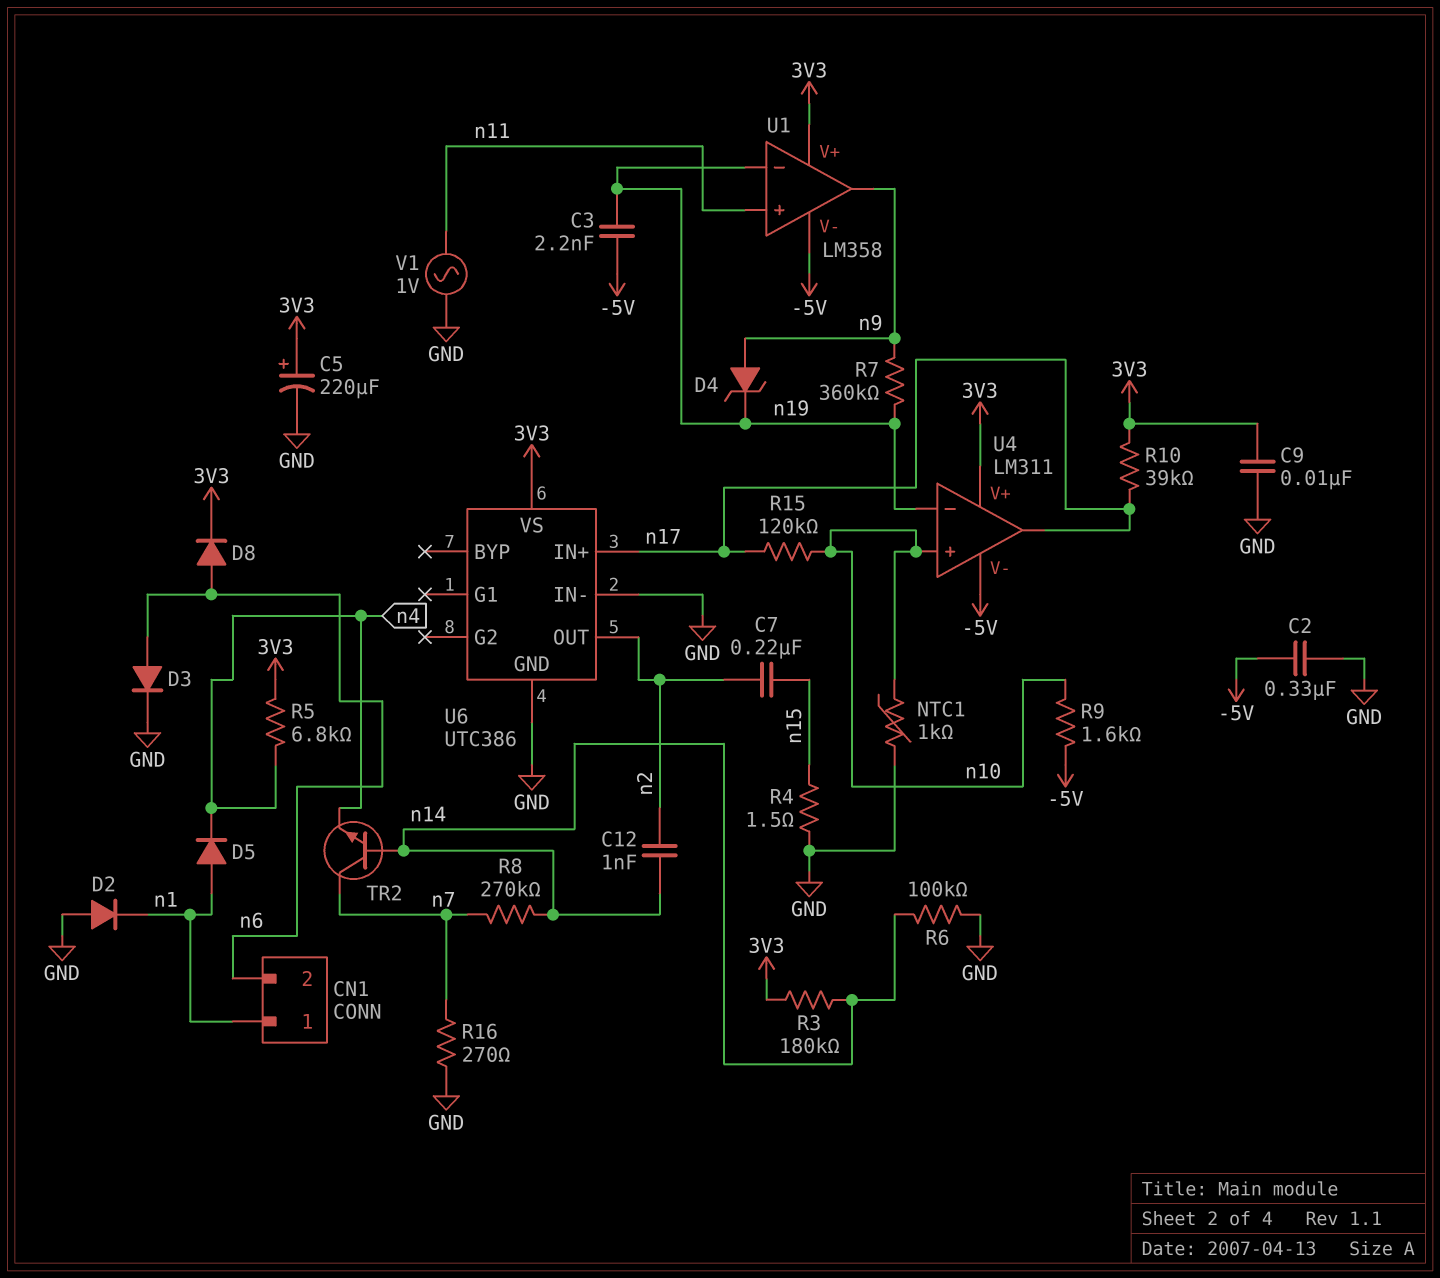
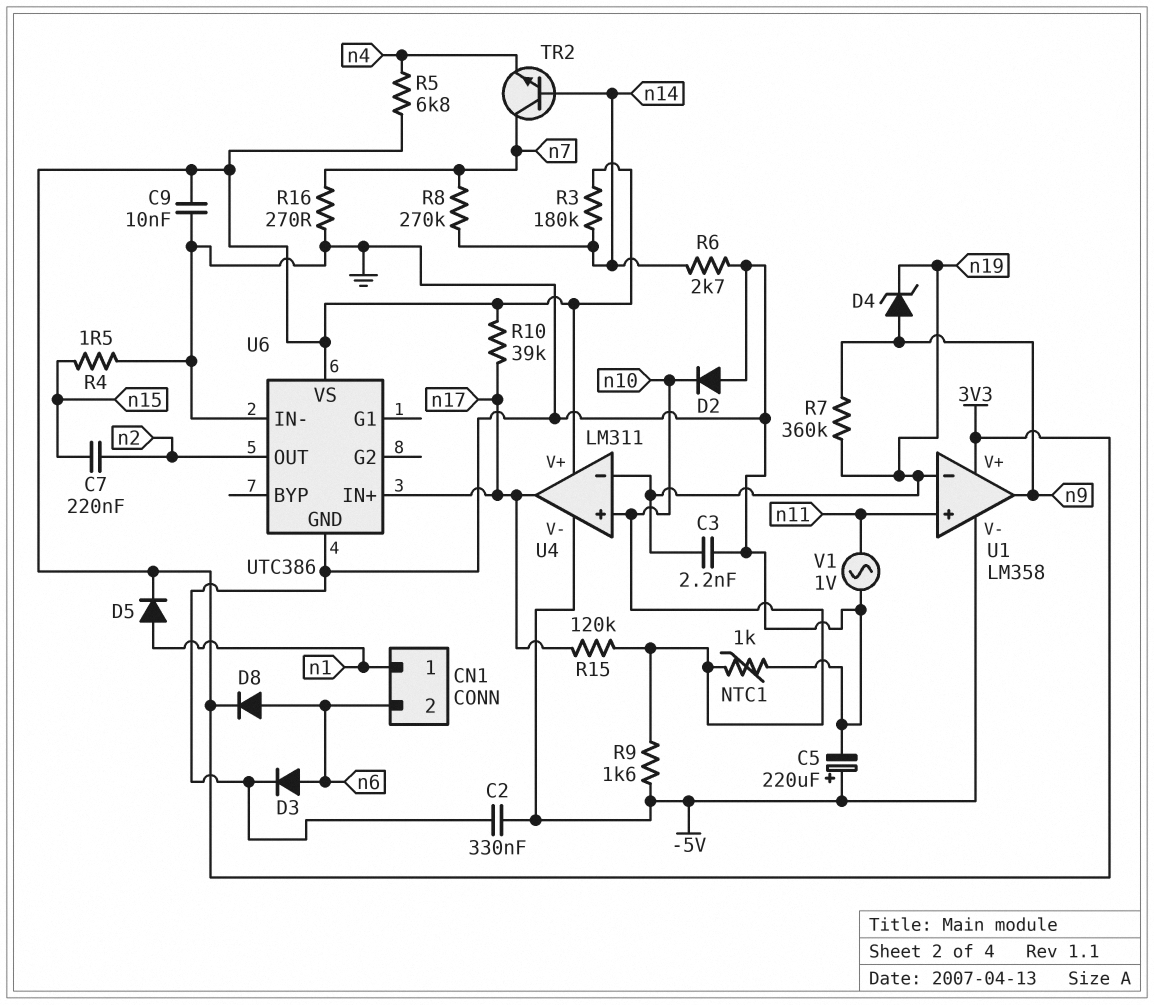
C3: 2.2nF (-5V, n19) -> 2.2nF (GND, n19)
C5: 220uF (plus 3V3, minus GND) -> 220uF (plus -5V, minus GND)
C12: 1nF (n2, n14) -> none
D2: diode (A GND, K n1) -> diode (A GND, K n10)
D5: diode (A n1, K n4) -> diode (A n1, K 3V3)
R6: 100k (GND, n14) -> 2.7k (GND, n14)

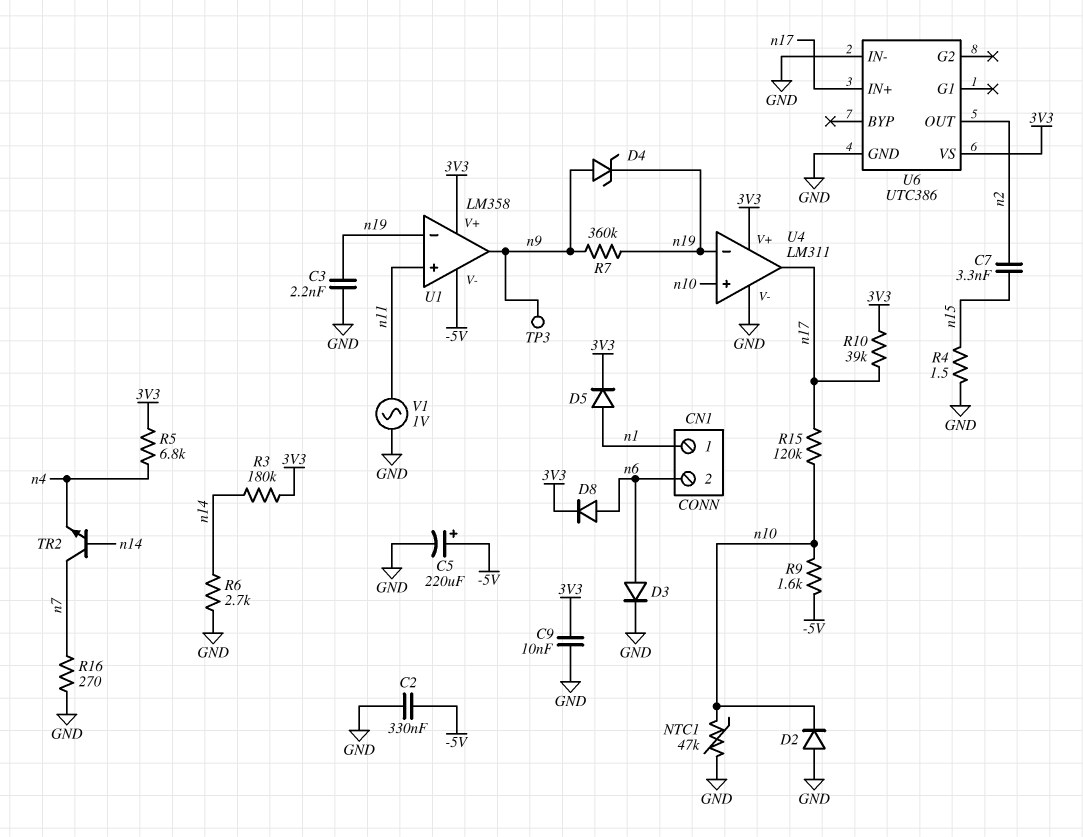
C7: 220nF (n2, n15) -> 3.3nF (n2, n15)
NTC1: 1k (GND, n10) -> 47k (GND, n10)
R8: 270k (n7, n14) -> none
TP3: none -> test point (n9)
U4 pin V-: -5V -> GND

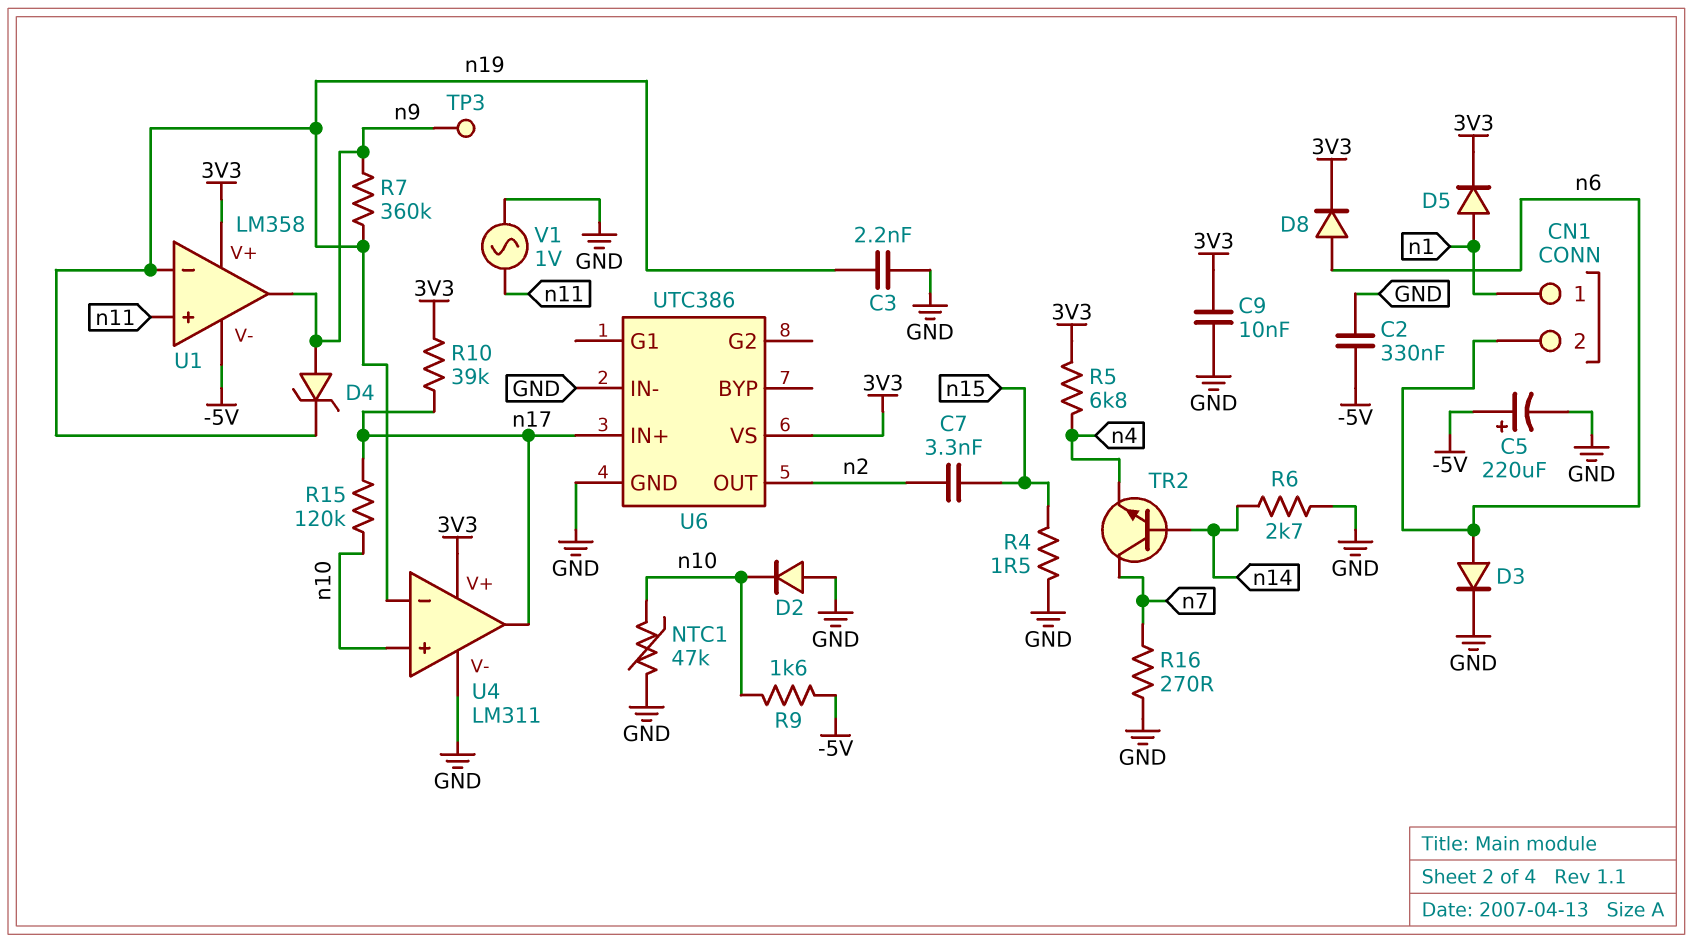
R3: 180k (3V3, n14) -> none

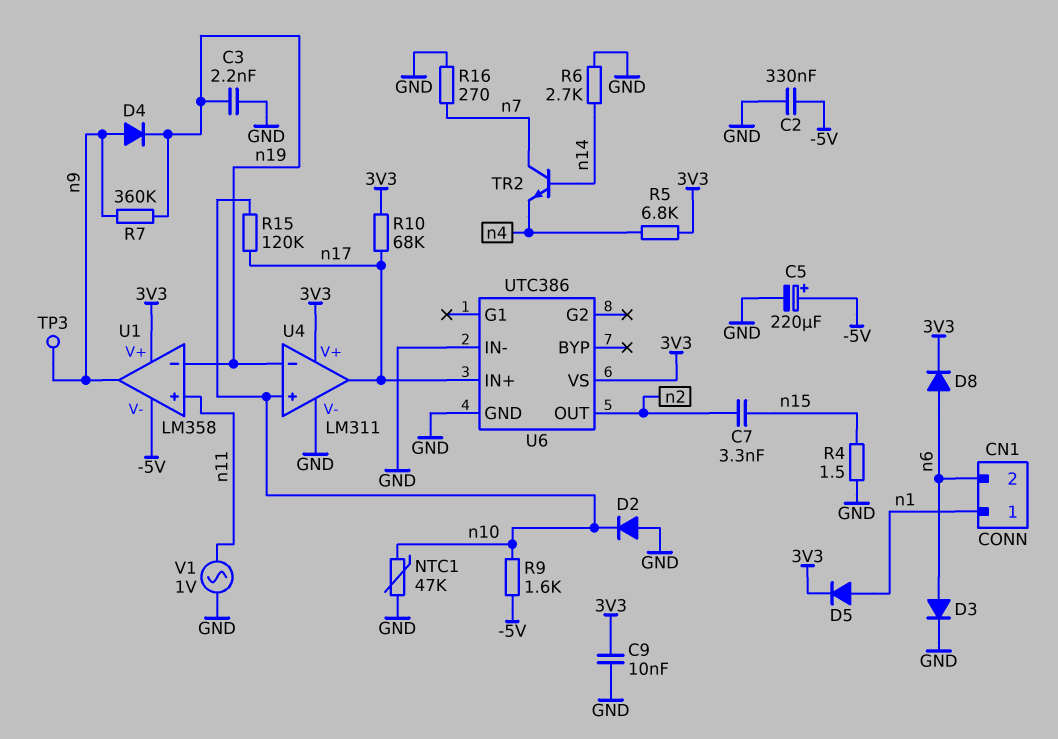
D4: zener (A n9, K n19) -> diode (A n9, K n19)
R10: 39k (3V3, n17) -> 68k (3V3, n17)

